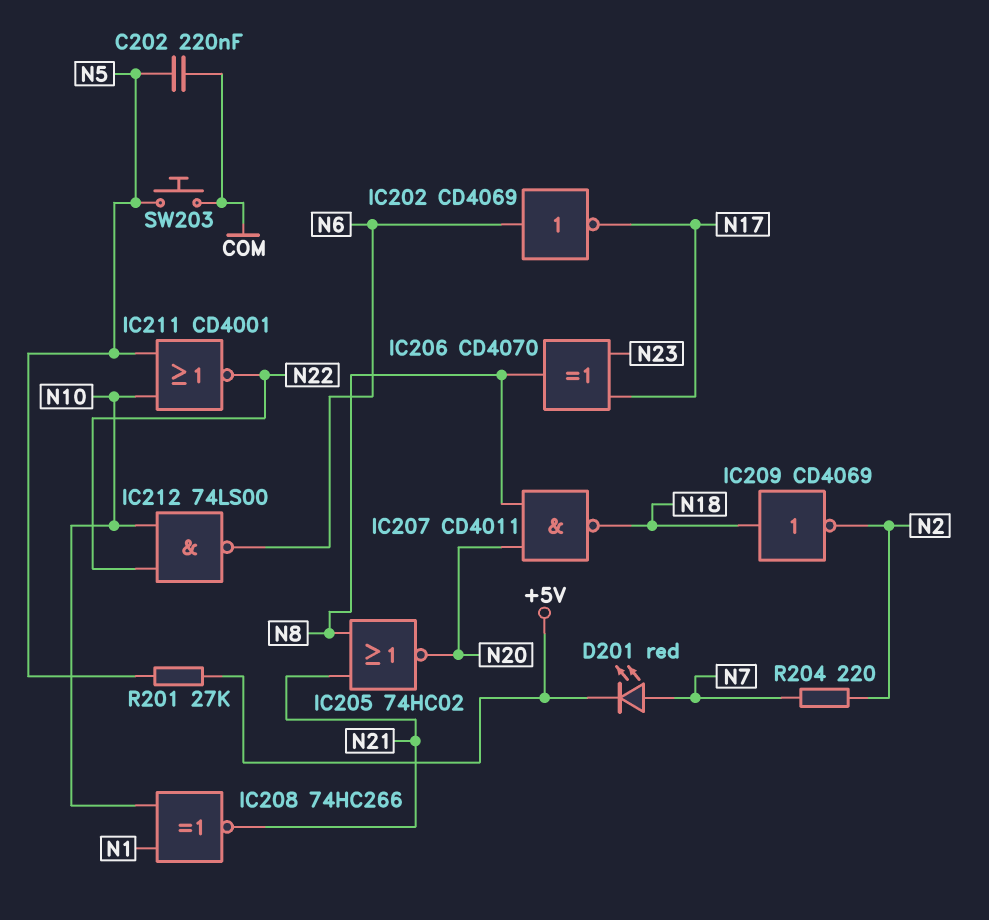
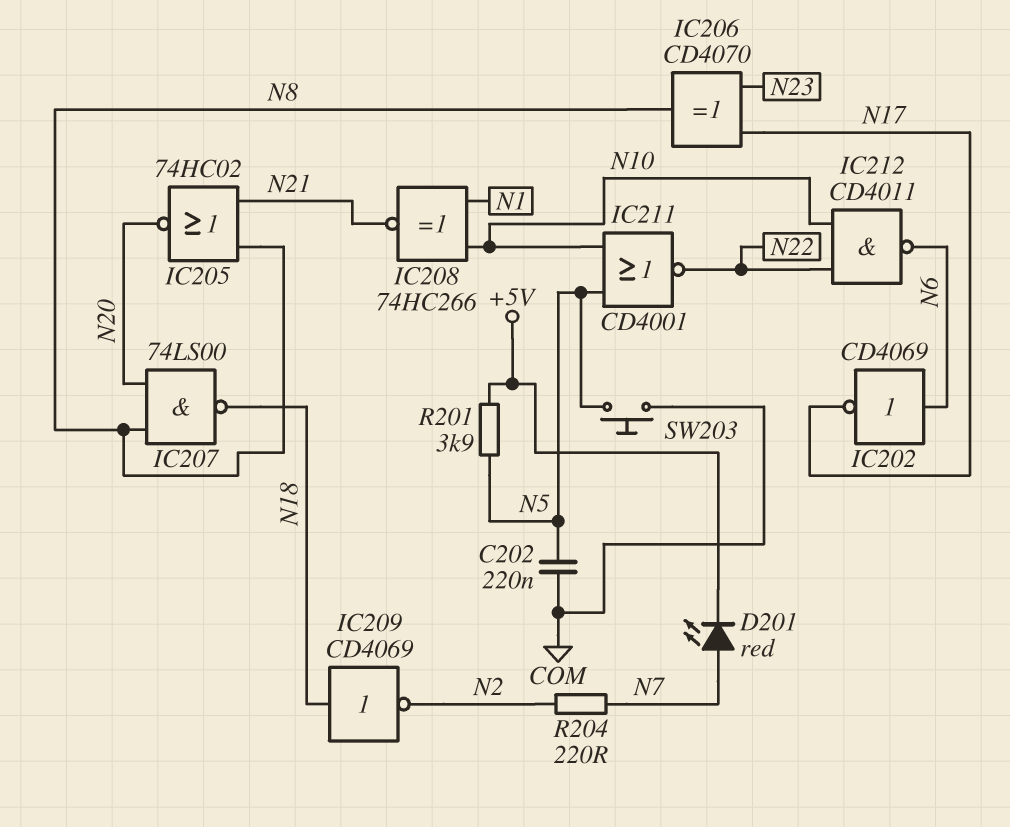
IC207: NAND CD4011 (in N8, in N20, out N18) -> NAND 74LS00 (in N8, in N20, out N18)
IC212: NAND 74LS00 (in N10, in N22, out N6) -> NAND CD4011 (in N10, in N22, out N6)
R201: 27k (+5V, N5) -> 3.9k (+5V, N5)

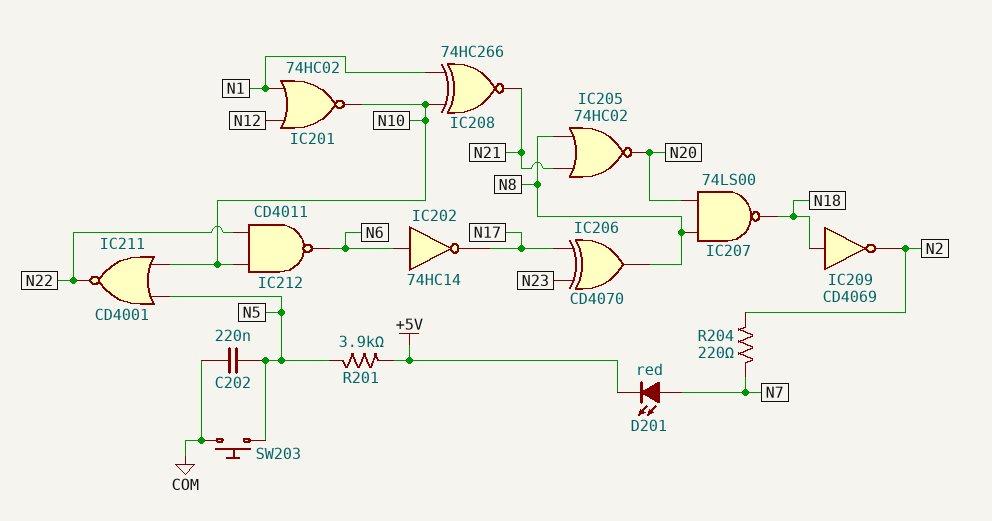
IC201: none -> NOR 74HC02 (in N1, in N12, out N10)
IC202: NOT CD4069 (in N6, out N17) -> NOT 74HC14 (in N6, out N17)

